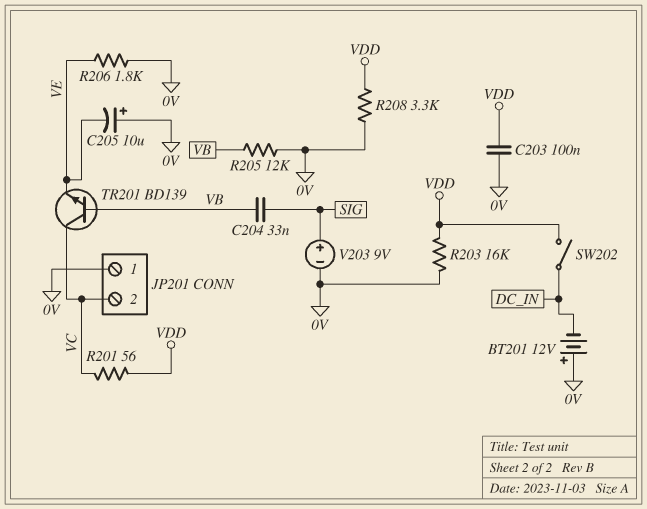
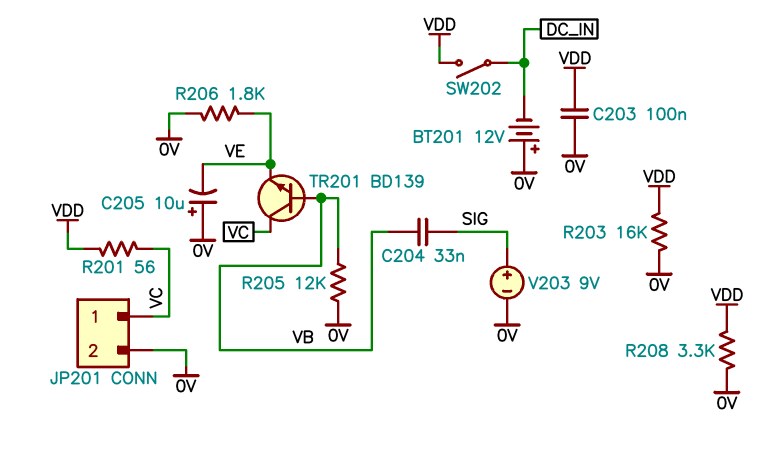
JP201 pin 1: 0V -> VC
JP201 pin 2: VC -> 0V

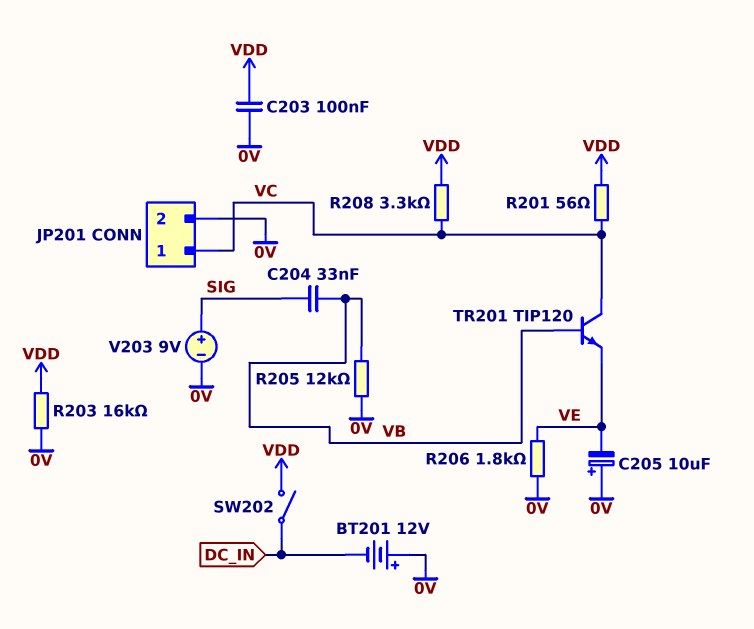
R208: 3.3k (0V, VDD) -> 3.3k (VC, VDD)
TR201: NPN BD139 (B VB, C VC, E VE) -> NPN TIP120 (B VB, C VC, E VE)

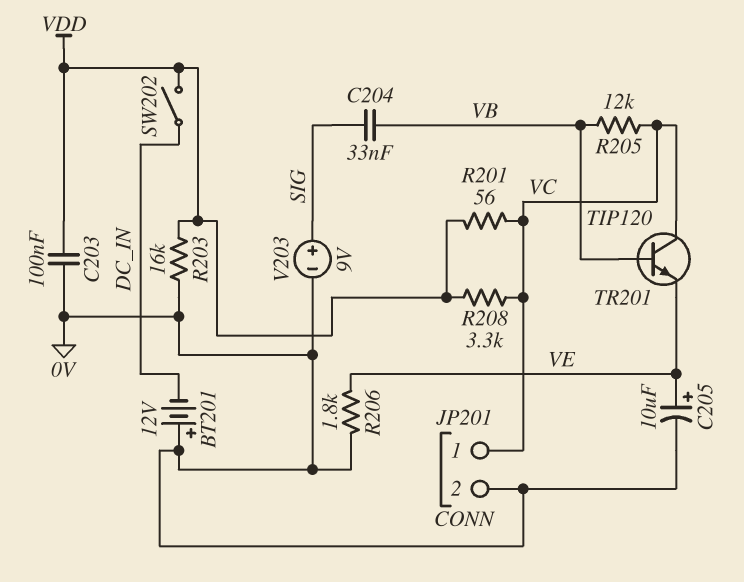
C205: 10uF (plus 0V, minus VE) -> 10uF (plus VE, minus 0V)
R205: 12k (0V, VB) -> 12k (VB, VC)

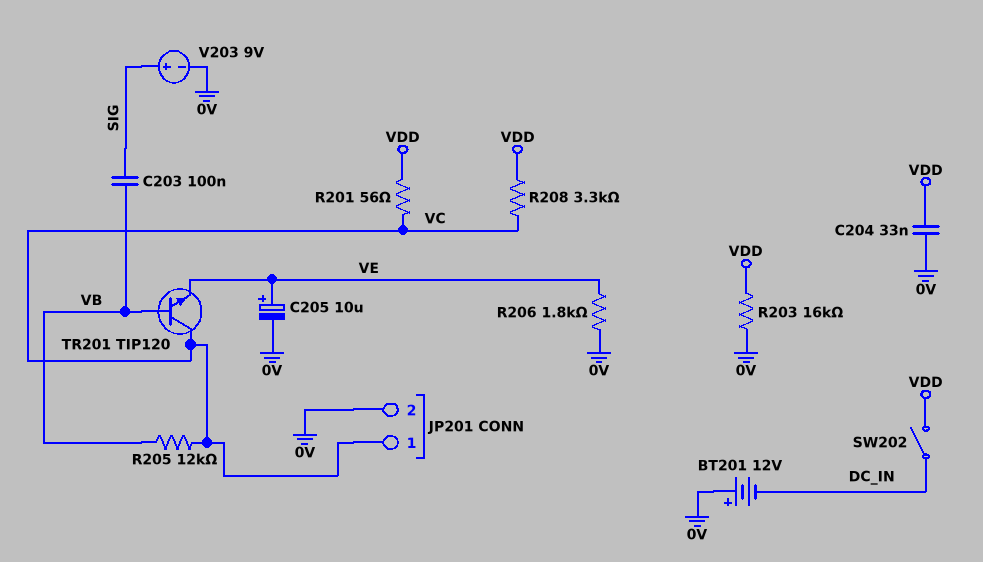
C203: 100nF (0V, VDD) -> 100nF (SIG, VB)
C204: 33nF (SIG, VB) -> 33nF (0V, VDD)

